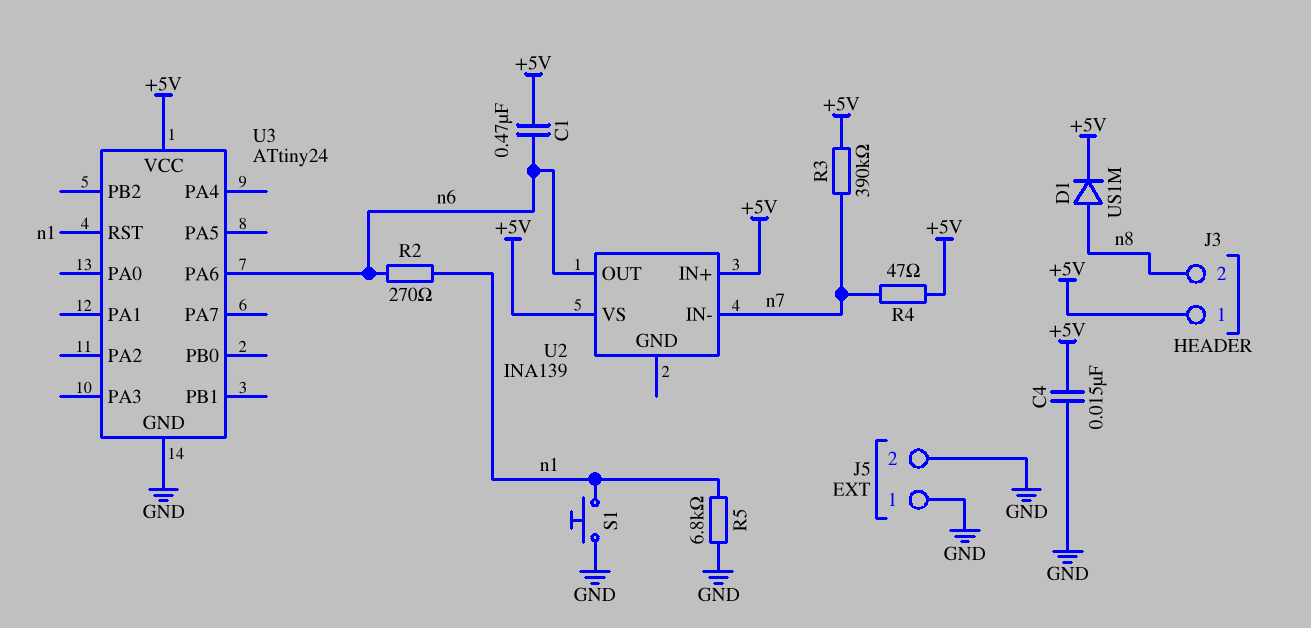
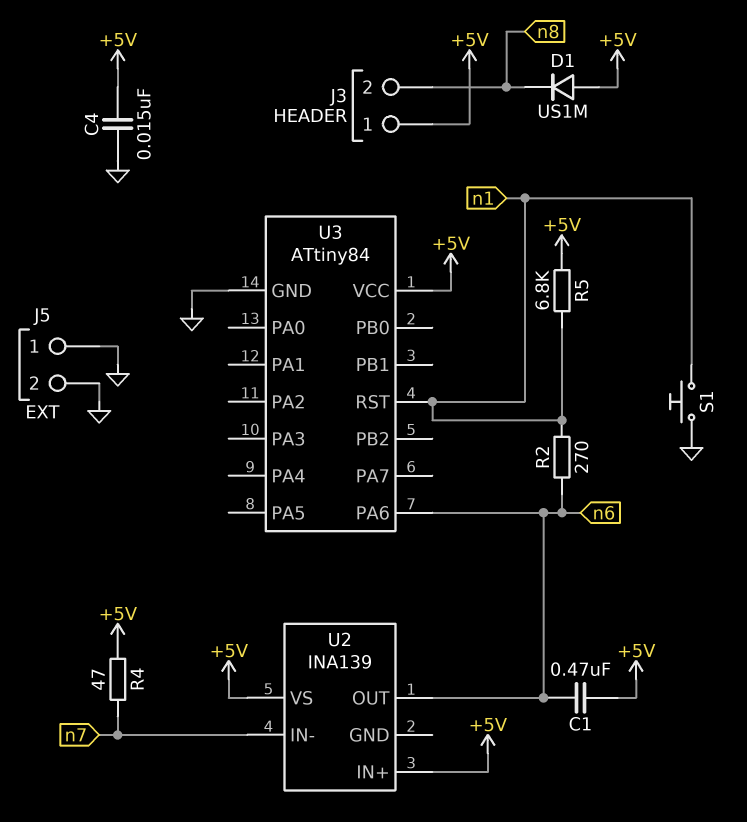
D1: diode US1M (A n8, K +5V) -> diode US1M (A +5V, K n8)
R3: 390k (+5V, n7) -> none
R5: 6.8k (GND, n1) -> 6.8k (+5V, n1)
U3: ATtiny24 -> ATtiny84

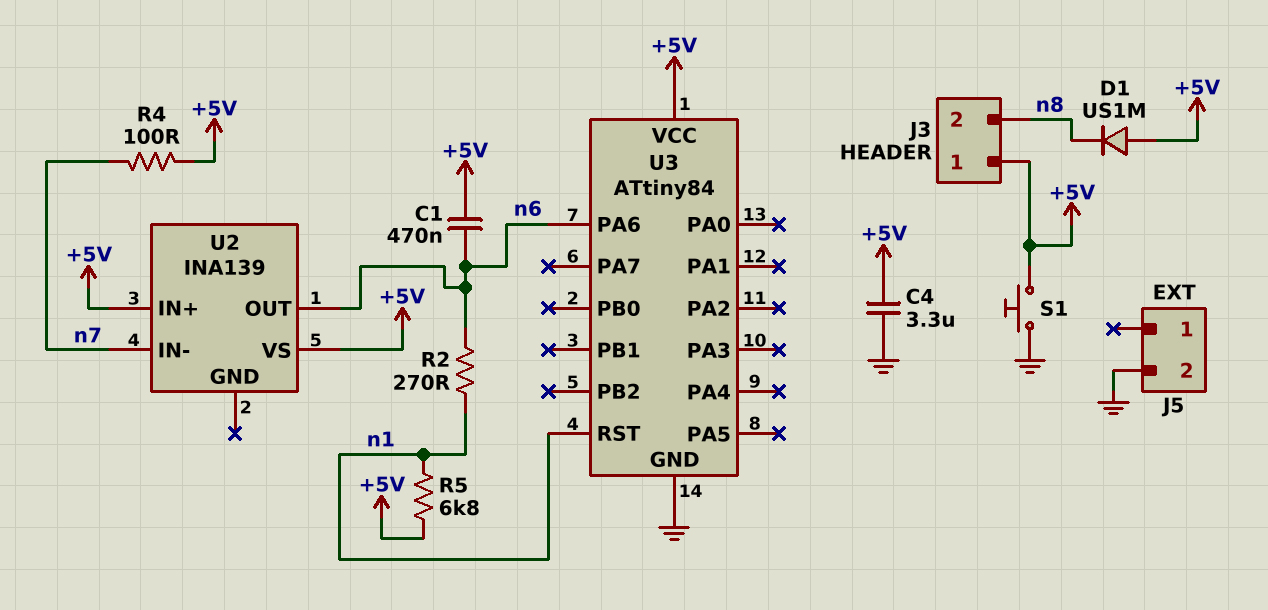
C4: 15nF (+5V, GND) -> 3.3uF (+5V, GND)
J5 pin 1: GND -> none
R4: 47 (+5V, n7) -> 100 (+5V, n7)
S1: button (GND, n1) -> button (+5V, GND)

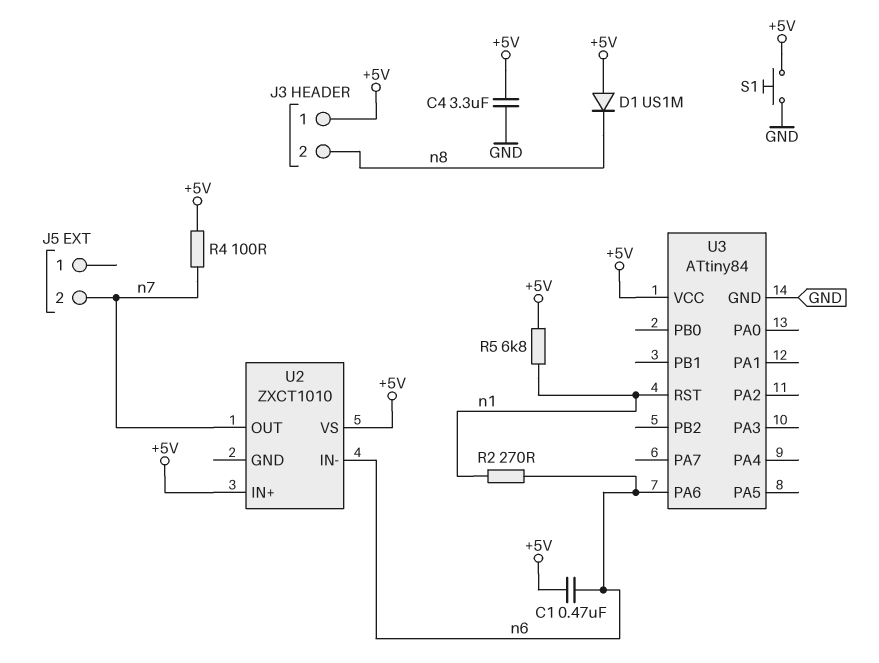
J5 pin 2: GND -> n7
U2: INA139 -> ZXCT1010
U2 pin IN-: n7 -> n6
U2 pin OUT: n6 -> n7

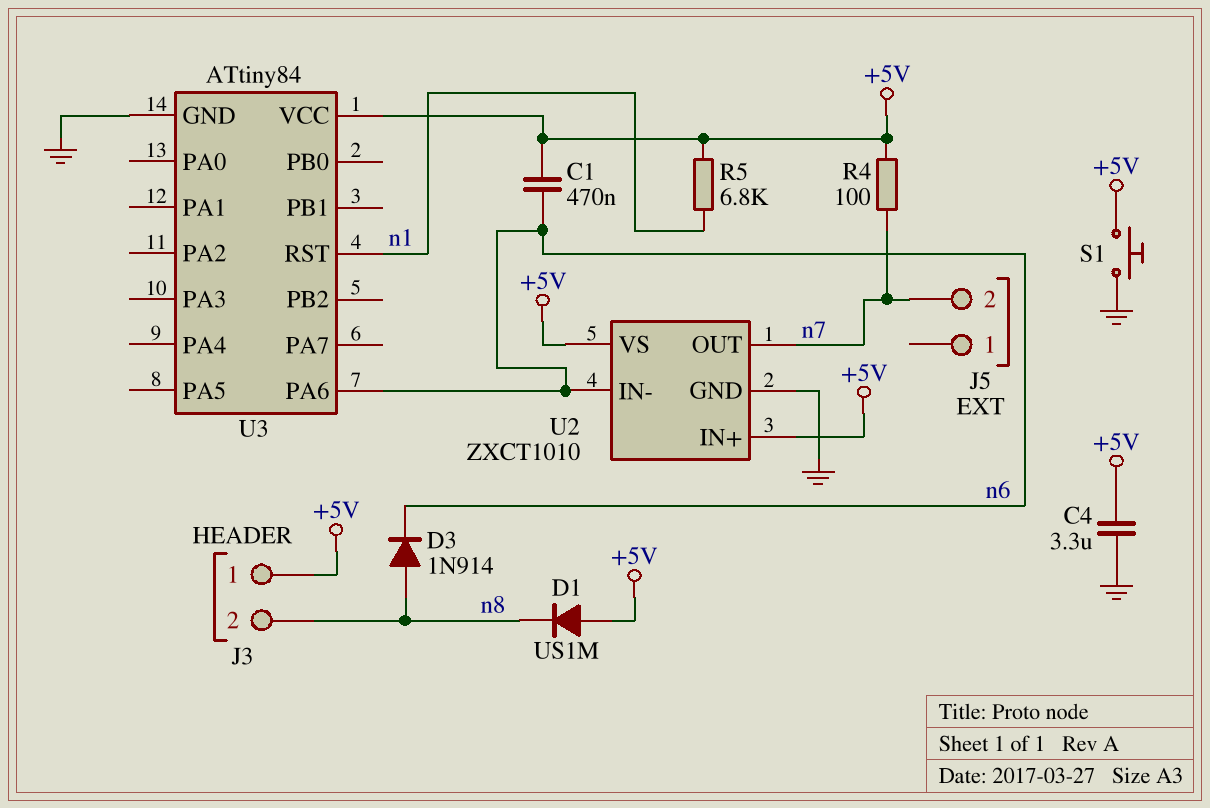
D3: none -> diode 1N914 (A n8, K n6)
R2: 270 (n1, n6) -> none
U2 pin GND: none -> GND

